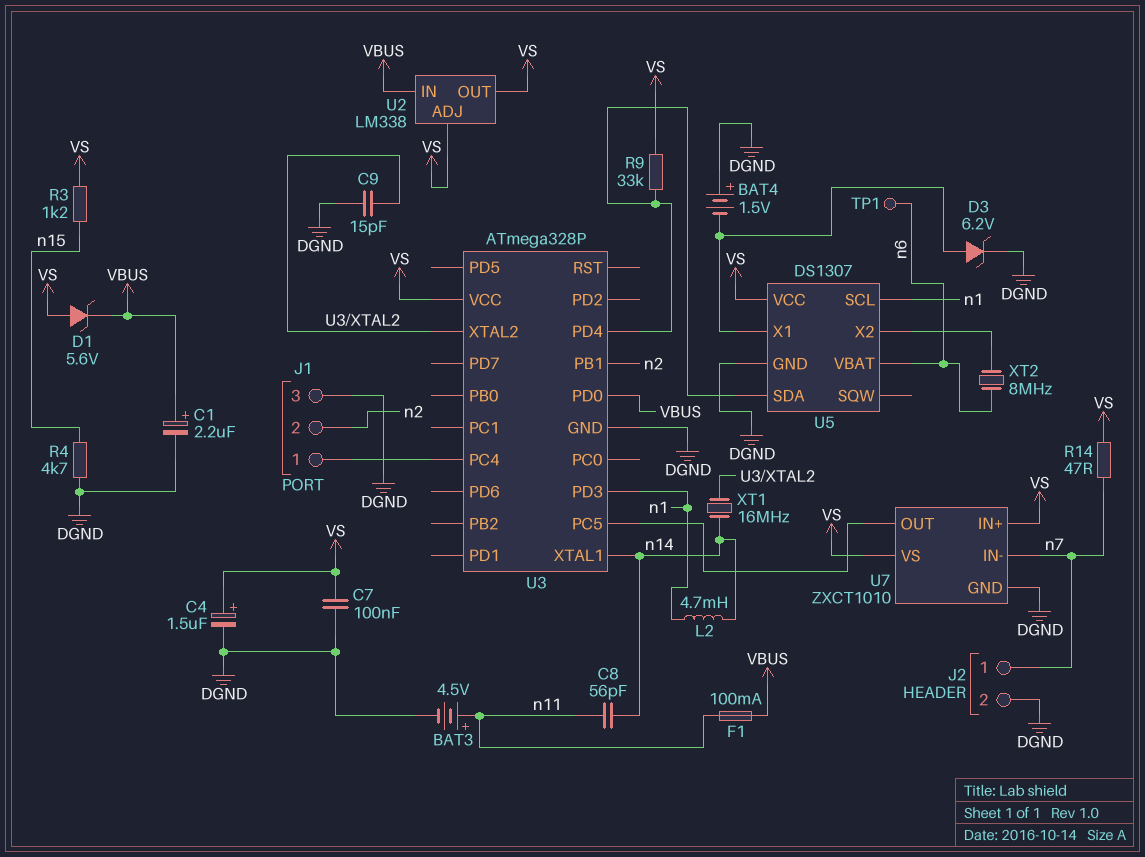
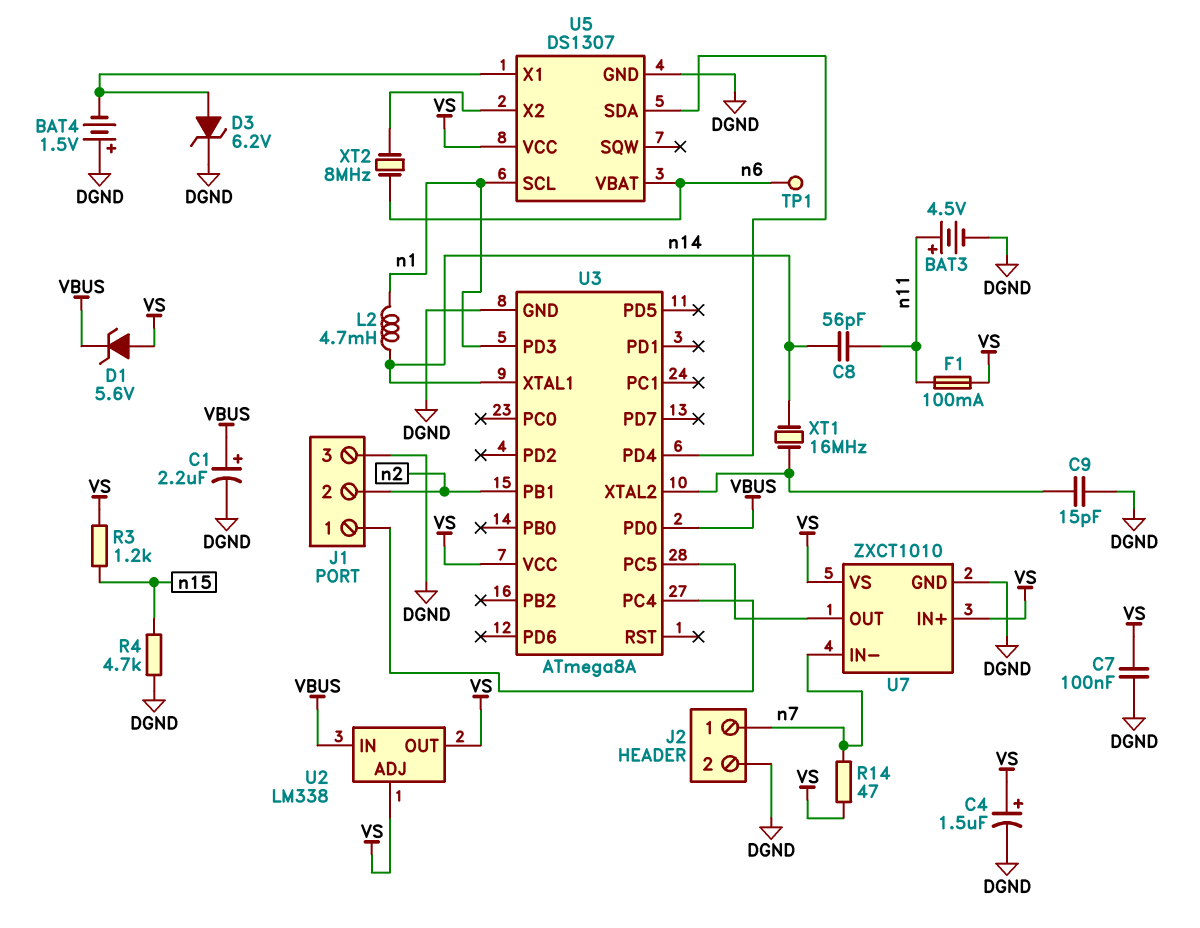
F1: 100mA (VBUS, n11) -> 100mA (VS, n11)
R9: 33k (U3/PD4, VS) -> none
U3: ATmega328P -> ATmega8A

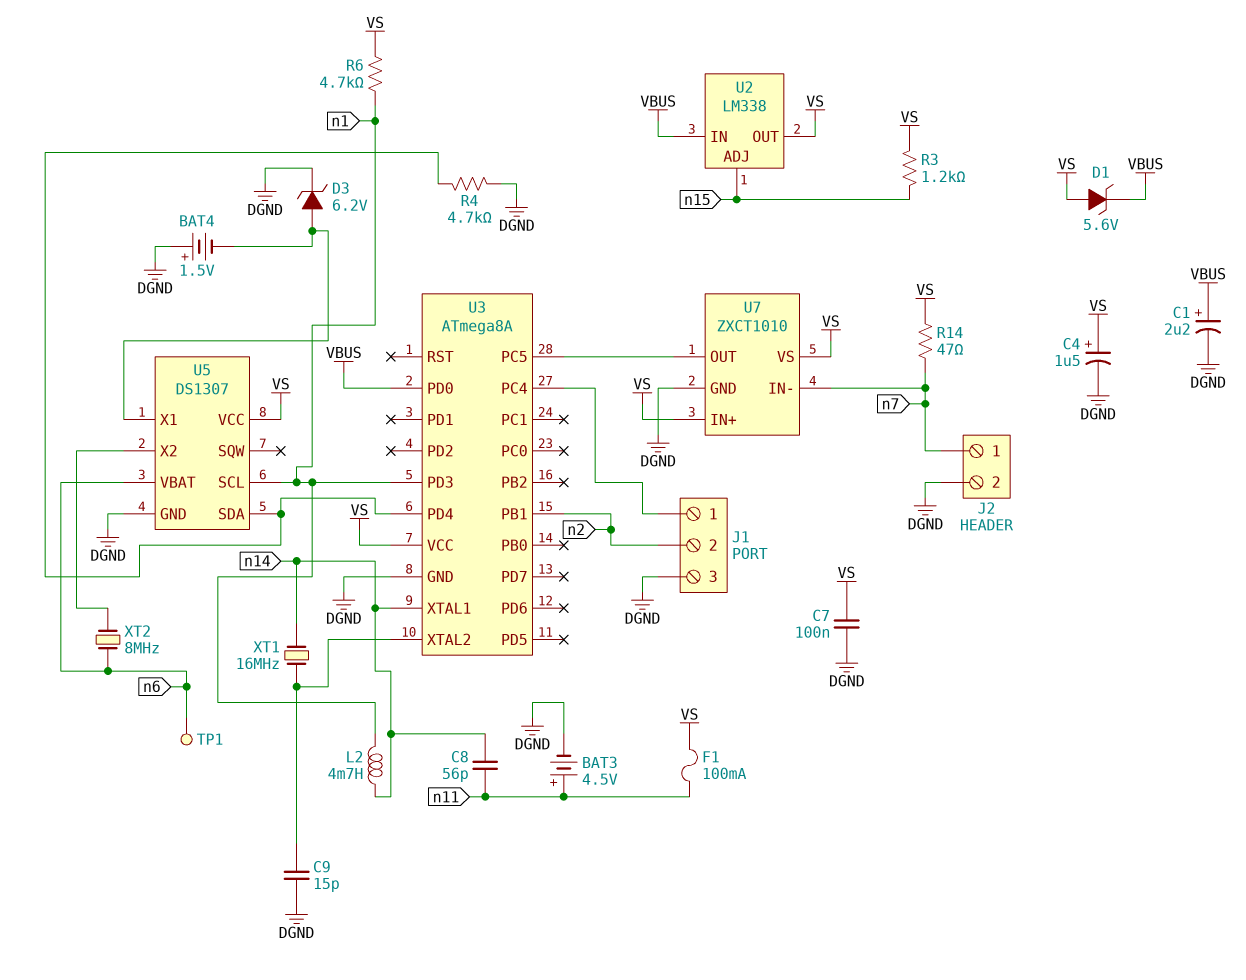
R4: 4.7k (DGND, n15) -> 4.7k (DGND, U3/PD4)
R6: none -> 4.7k (VS, n1)
U2 pin ADJ: VS -> n15

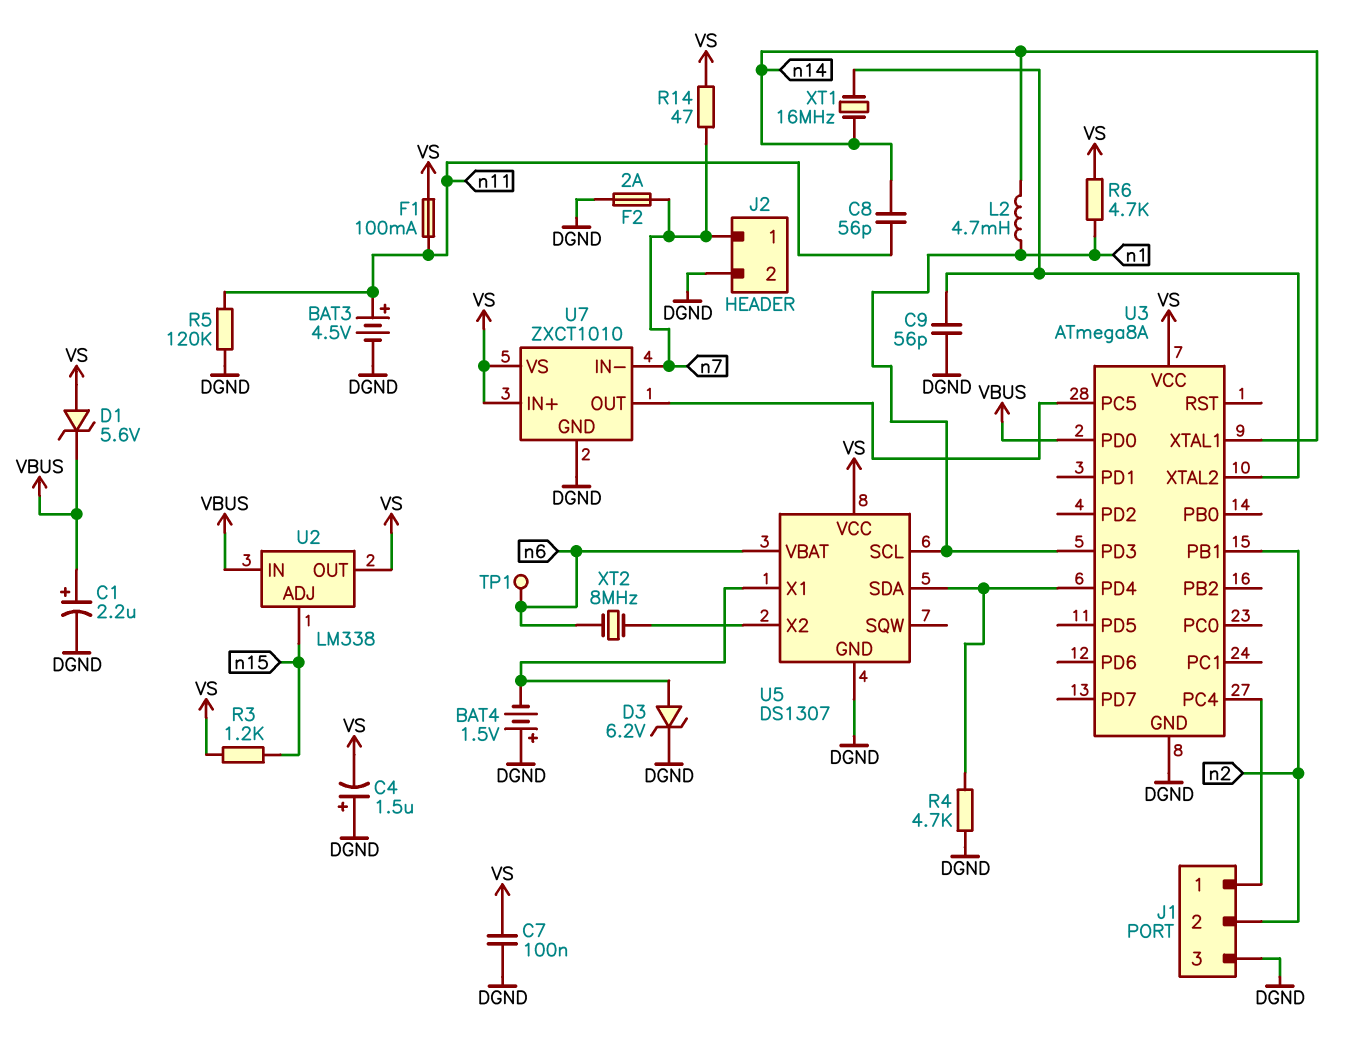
C4: 1.5uF (plus VS, minus DGND) -> 1.5uF (plus DGND, minus VS)
C9: 15pF (DGND, U3/XTAL2) -> 56pF (DGND, U3/XTAL2)
F2: none -> 2A (DGND, n7)
R5: none -> 120k (DGND, n11)

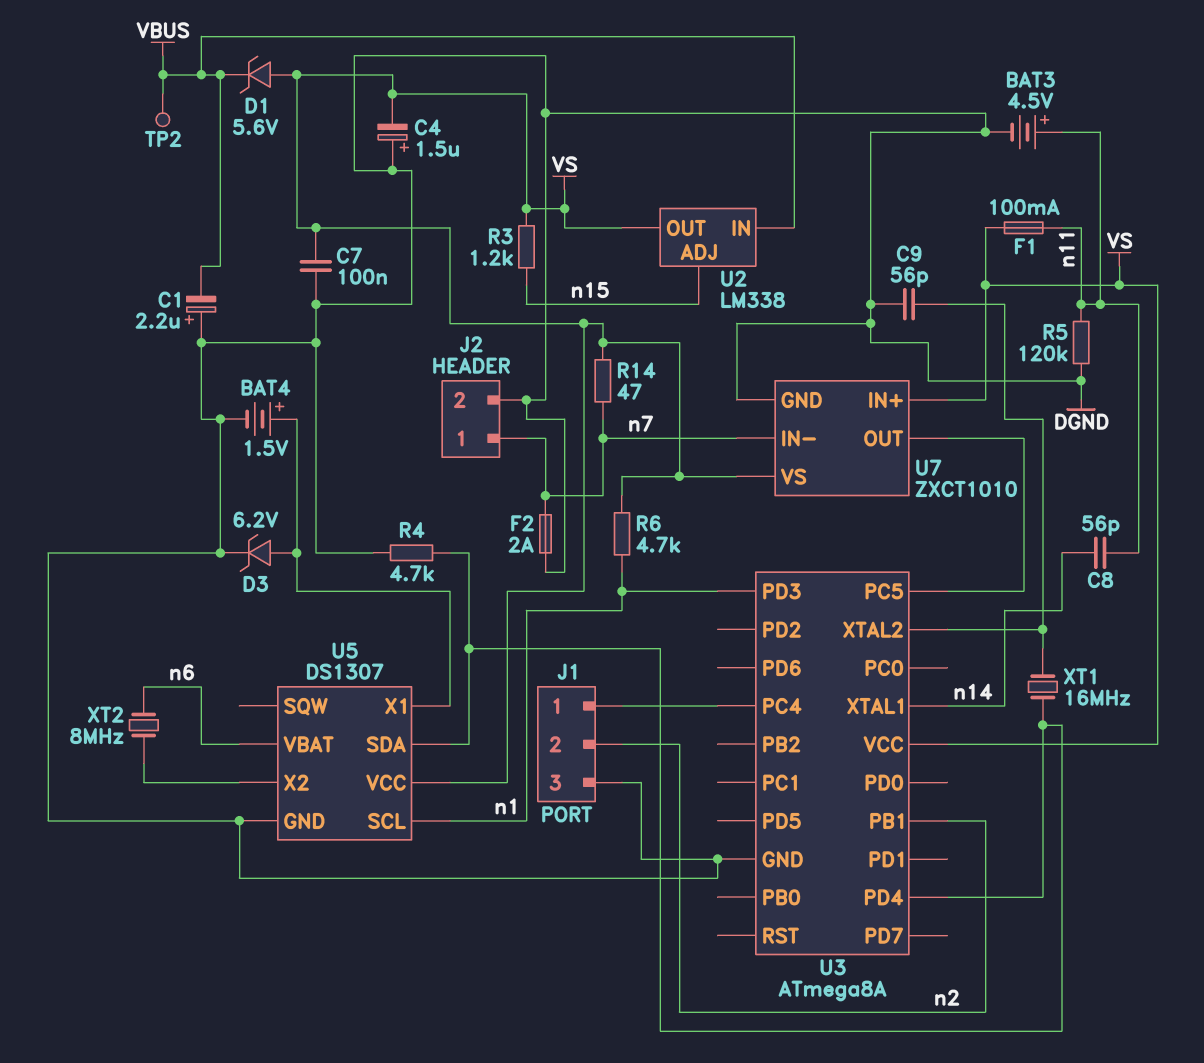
BAT4: 1.5V (plus DGND, minus U5/X1) -> 1.5V (plus U5/X1, minus DGND)
C1: 2.2uF (plus VBUS, minus DGND) -> 2.2uF (plus DGND, minus VBUS)
L2: 4.7mH (n1, n14) -> none
TP1: test point (n6) -> none
TP2: none -> test point (VBUS)
U3 pin PD0: VBUS -> none
XT1: 16MHz (U3/XTAL2, n14) -> 16MHz (U3/PD4, U3/XTAL2)

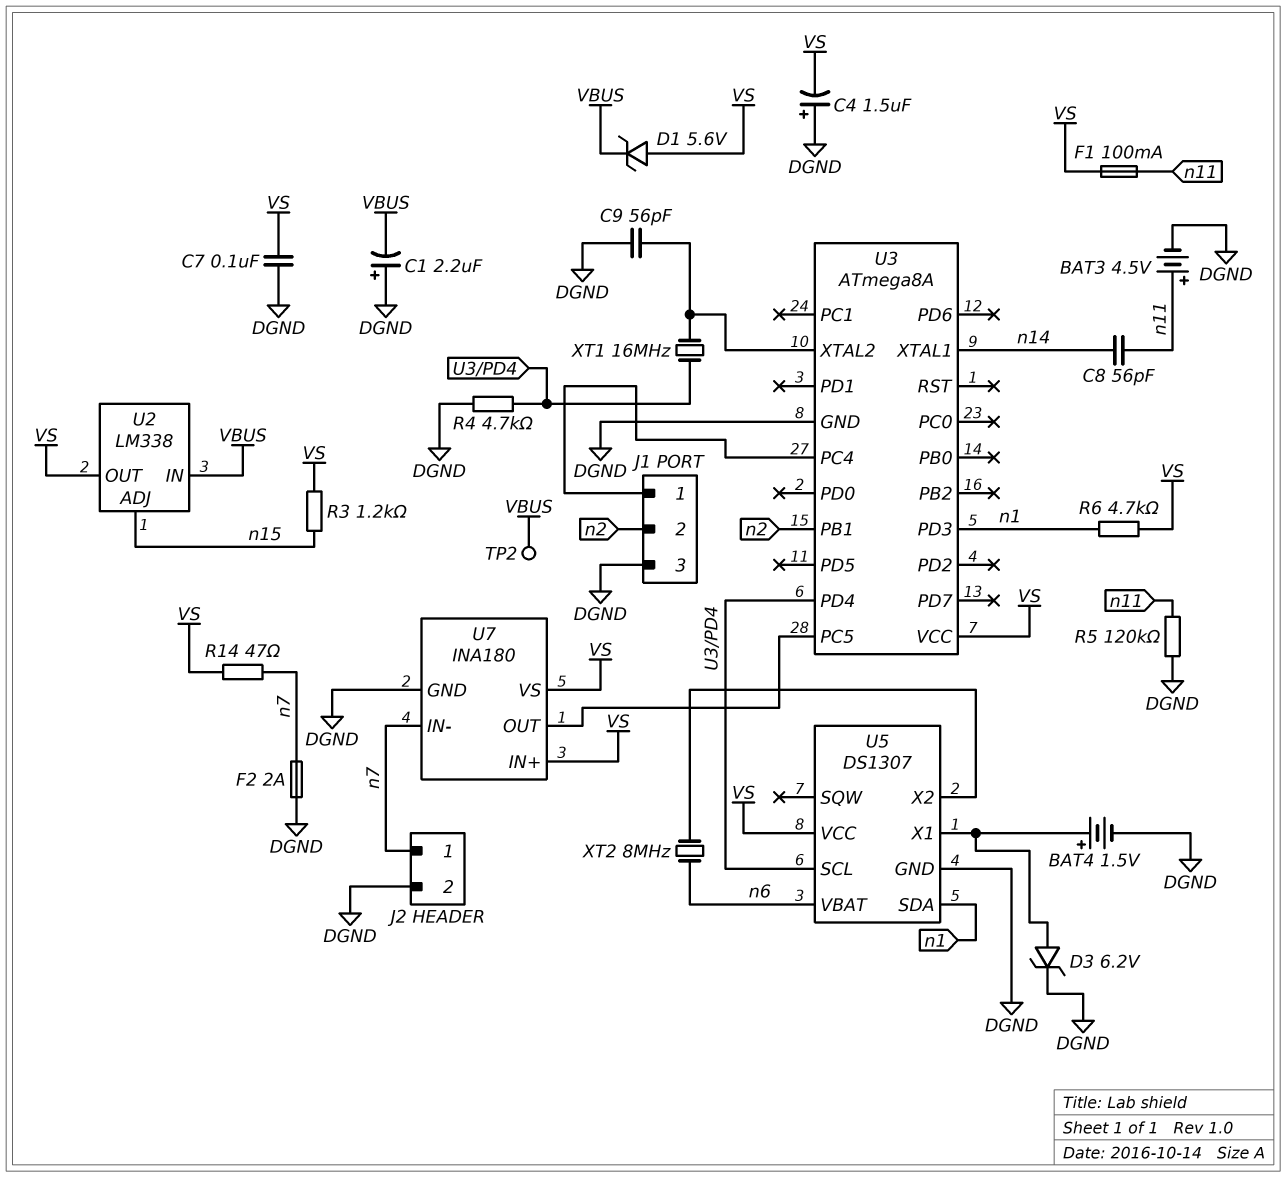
U5 pin SCL: n1 -> U3/PD4
U5 pin SDA: U3/PD4 -> n1
U7: ZXCT1010 -> INA180

